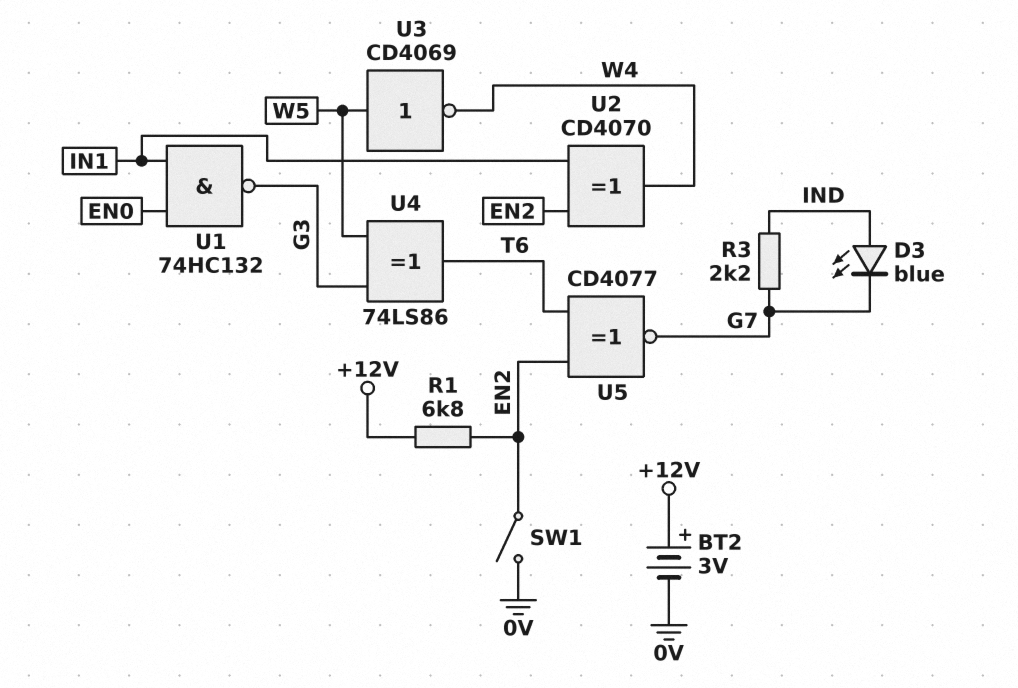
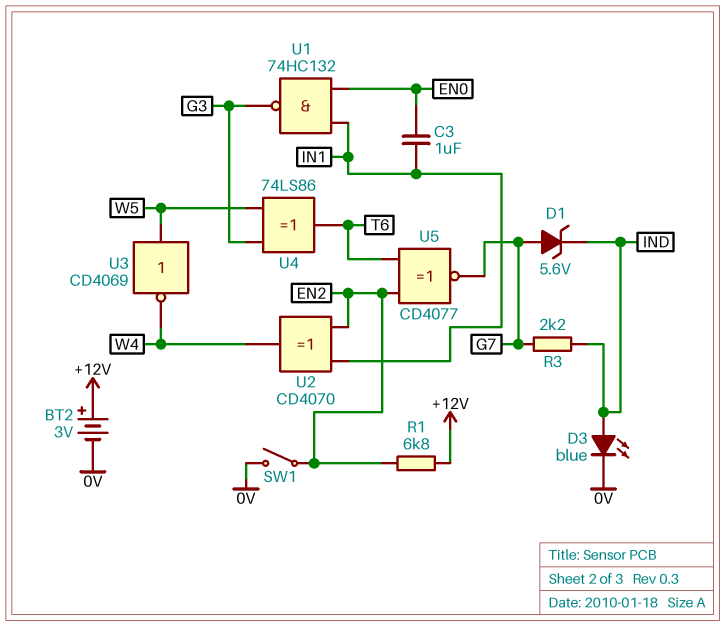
C3: none -> 1uF (EN0, IN1)
D1: none -> zener 5.6V (A G7, K IND)
D3: LED blue (A IND, K G7) -> LED blue (A IND, K 0V)

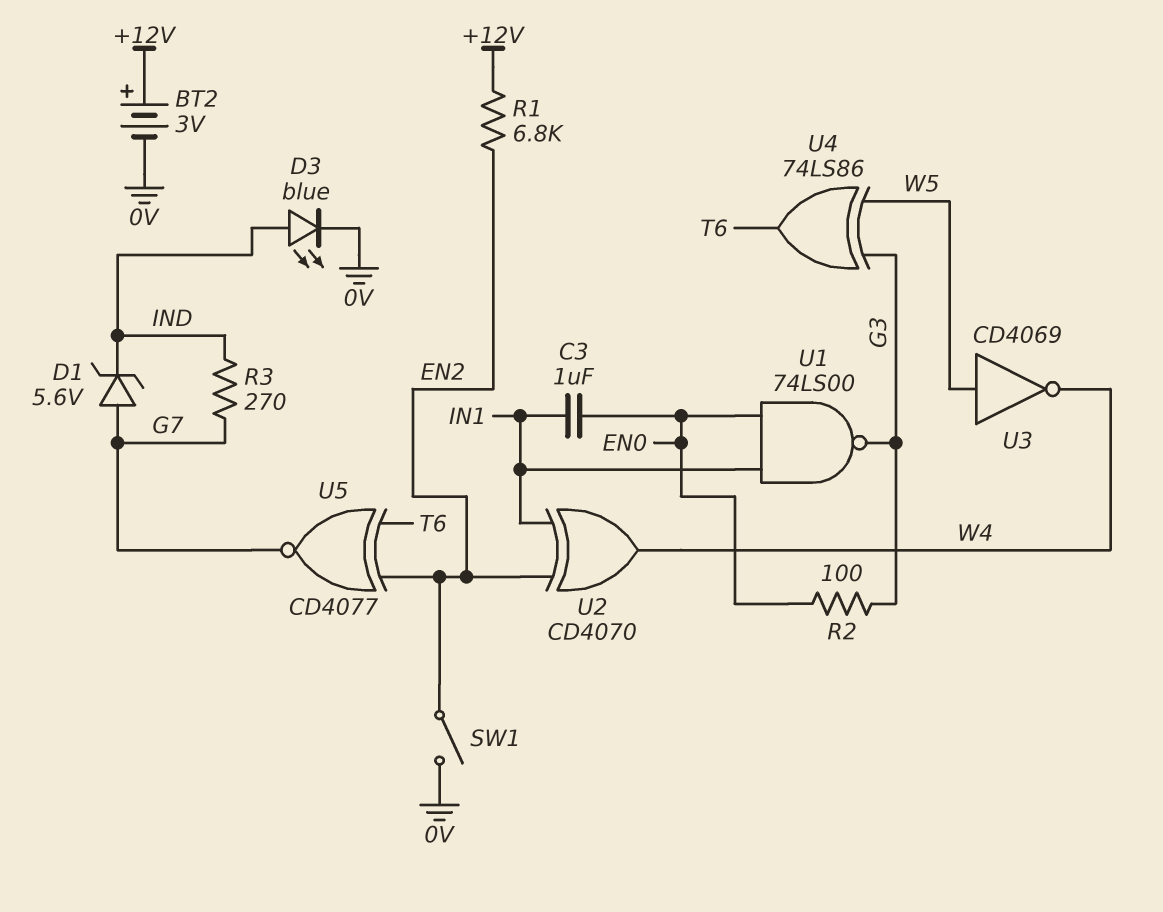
R2: none -> 100 (EN0, G3)
R3: 2.2k (G7, IND) -> 270 (G7, IND)
U1: NAND 74HC132 (in EN0, in IN1, out G3) -> NAND 74LS00 (in EN0, in IN1, out G3)

